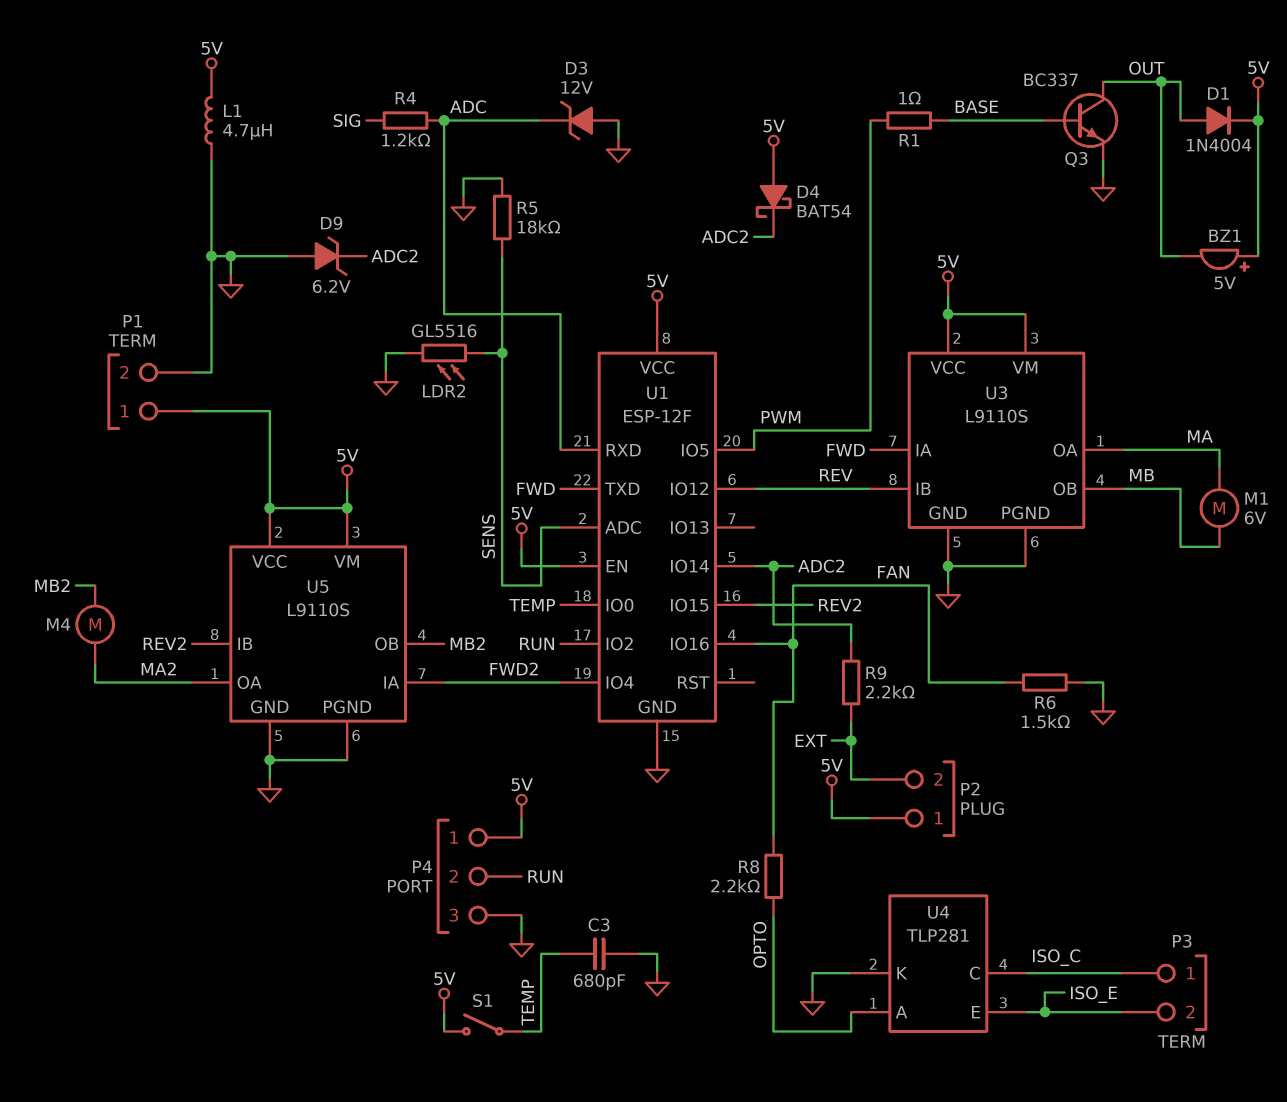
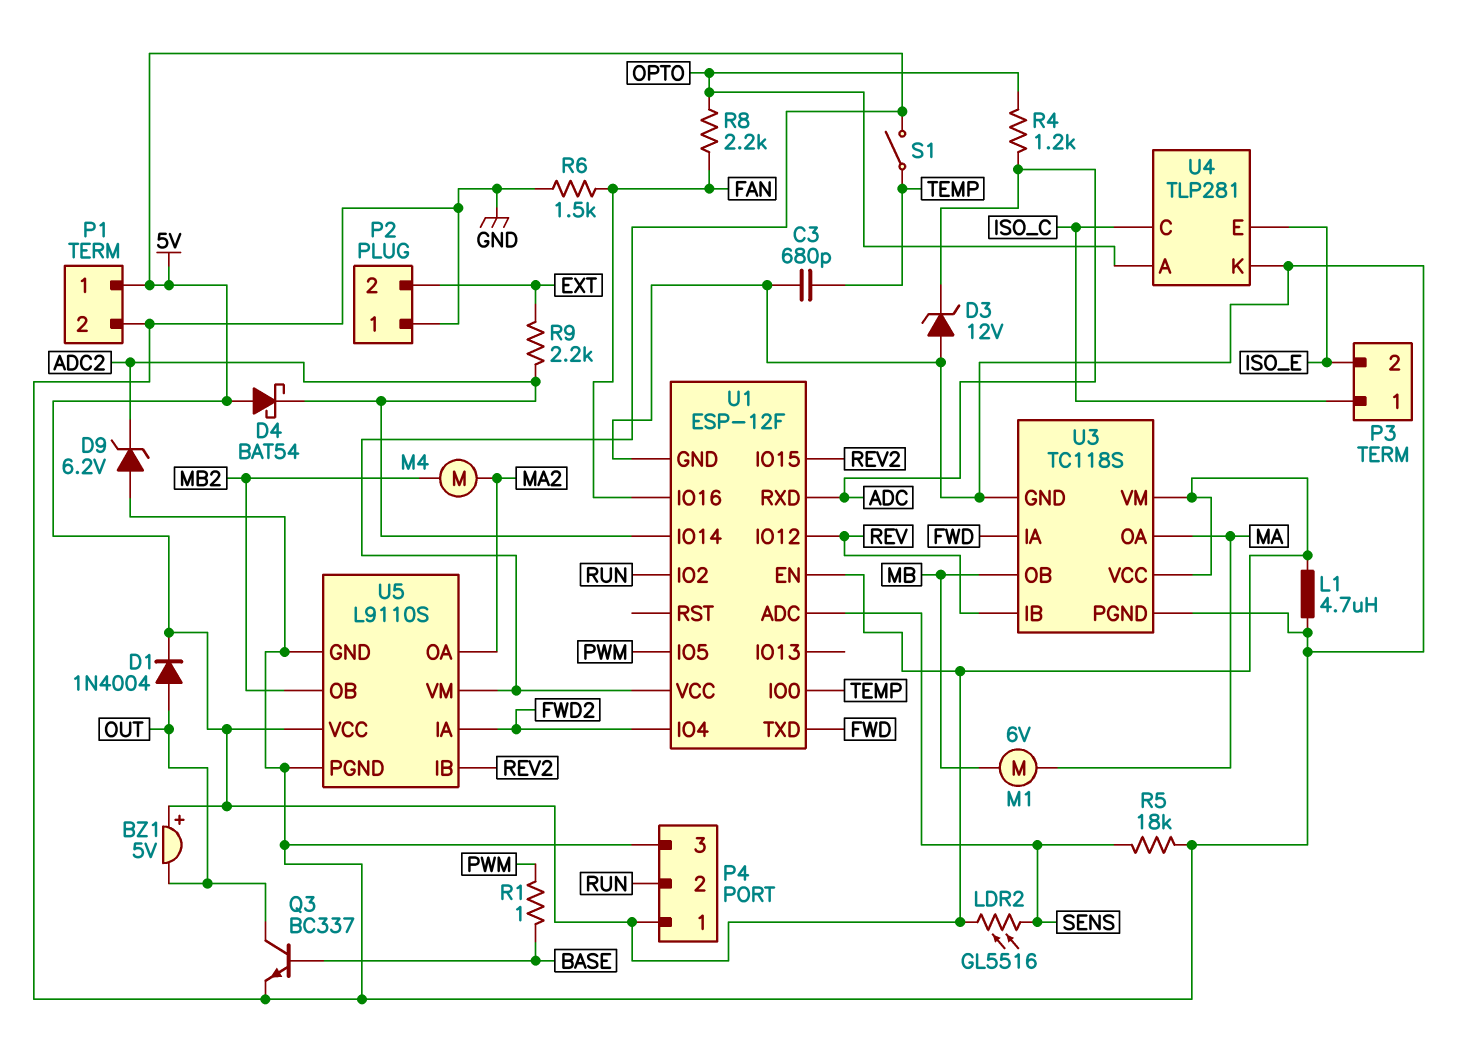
LDR2: GL5516 (GND, SENS) -> GL5516 (5V, SENS)
P2 pin 1: 5V -> GND
R4: 1.2k (ADC, SIG) -> 1.2k (ADC, OPTO)
U3: L9110S -> TC118S

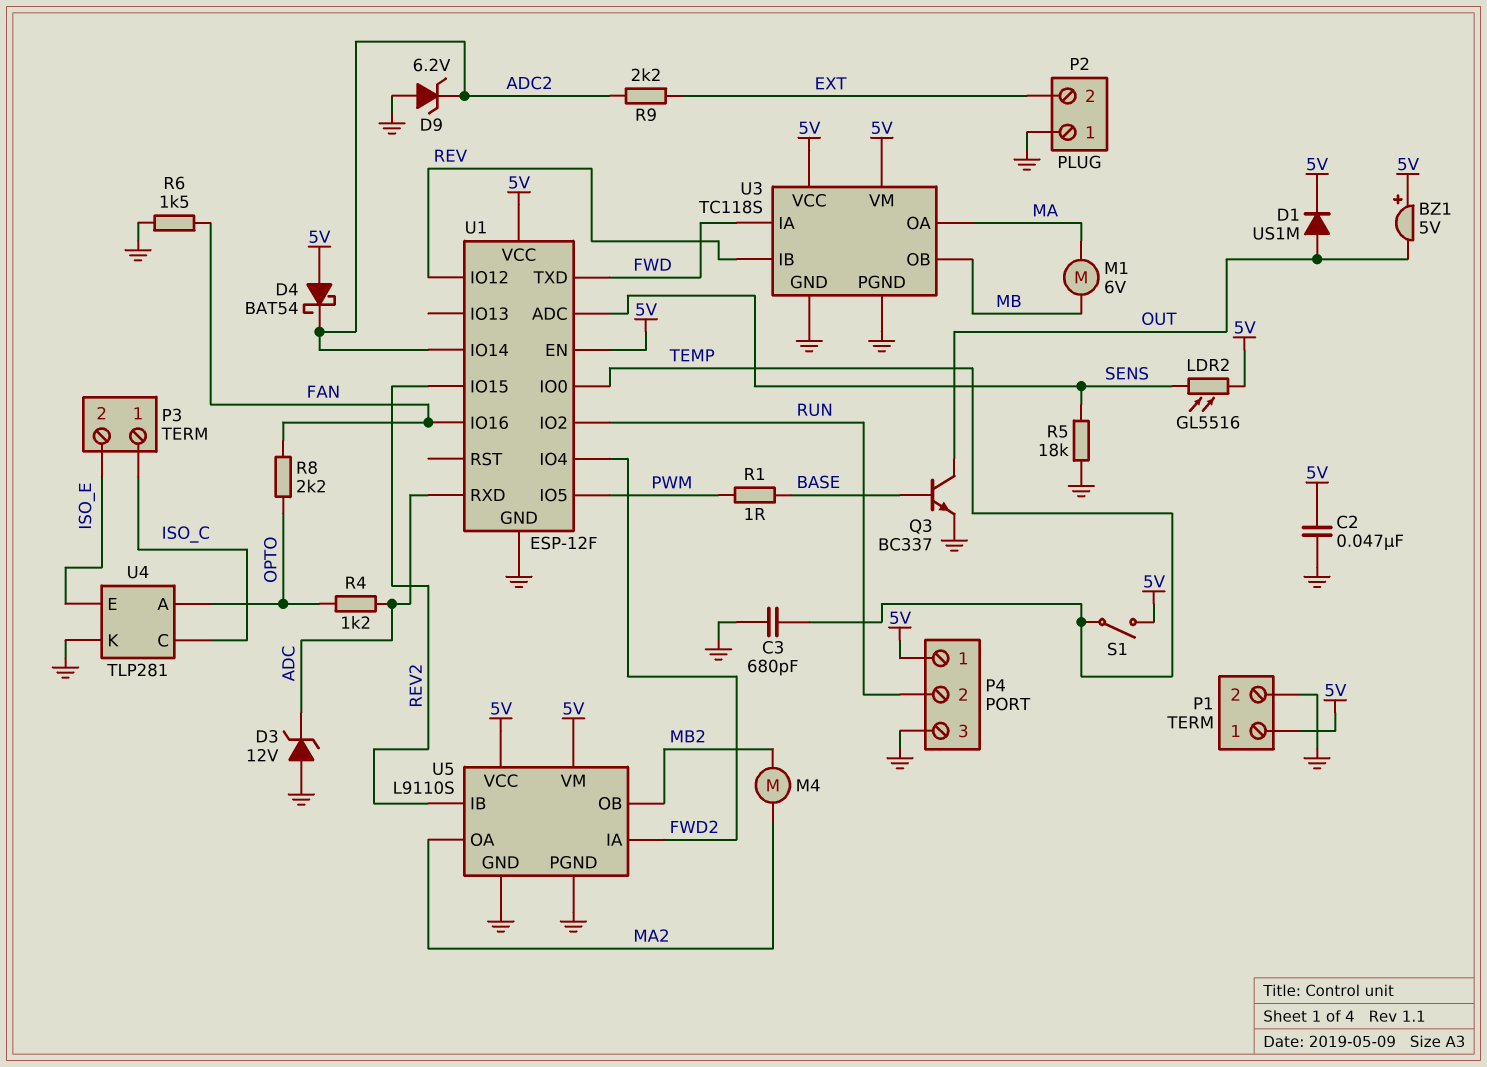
C2: none -> 47nF (5V, GND)
D1: diode 1N4004 (A OUT, K 5V) -> diode US1M (A OUT, K 5V)
L1: 4.7uH (5V, GND) -> none

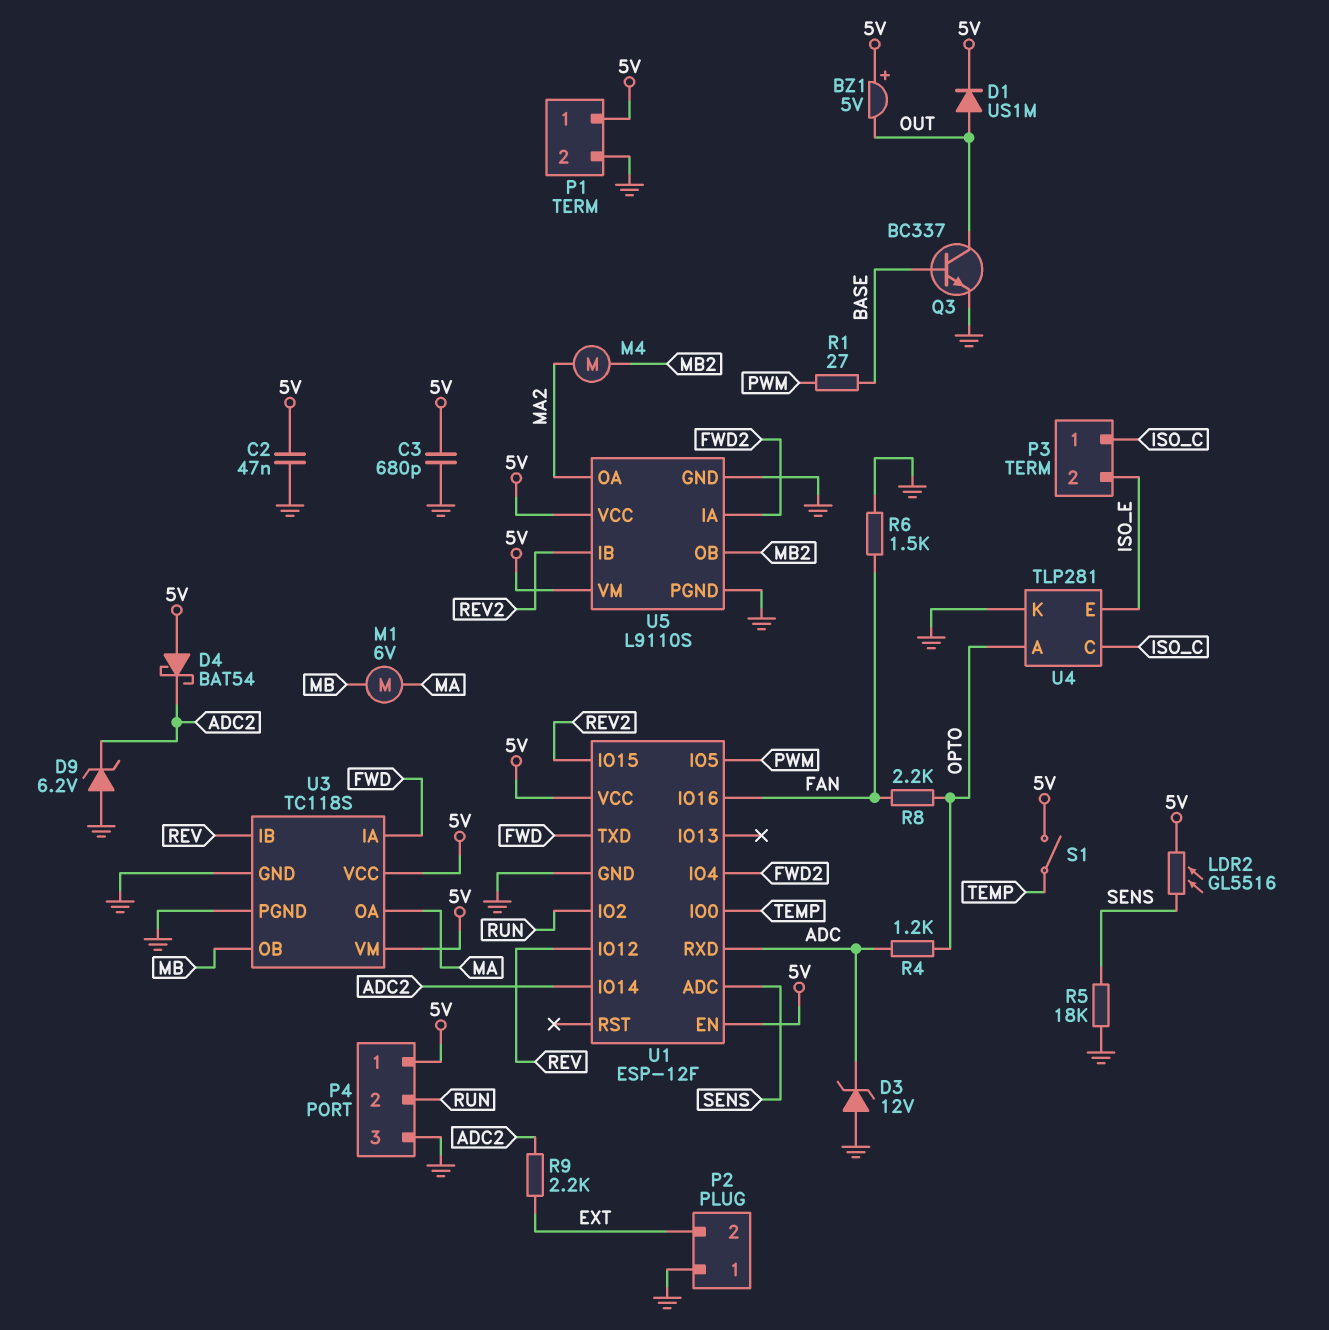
C3: 680pF (GND, TEMP) -> 680pF (5V, GND)
R1: 1 (BASE, PWM) -> 27 (BASE, PWM)

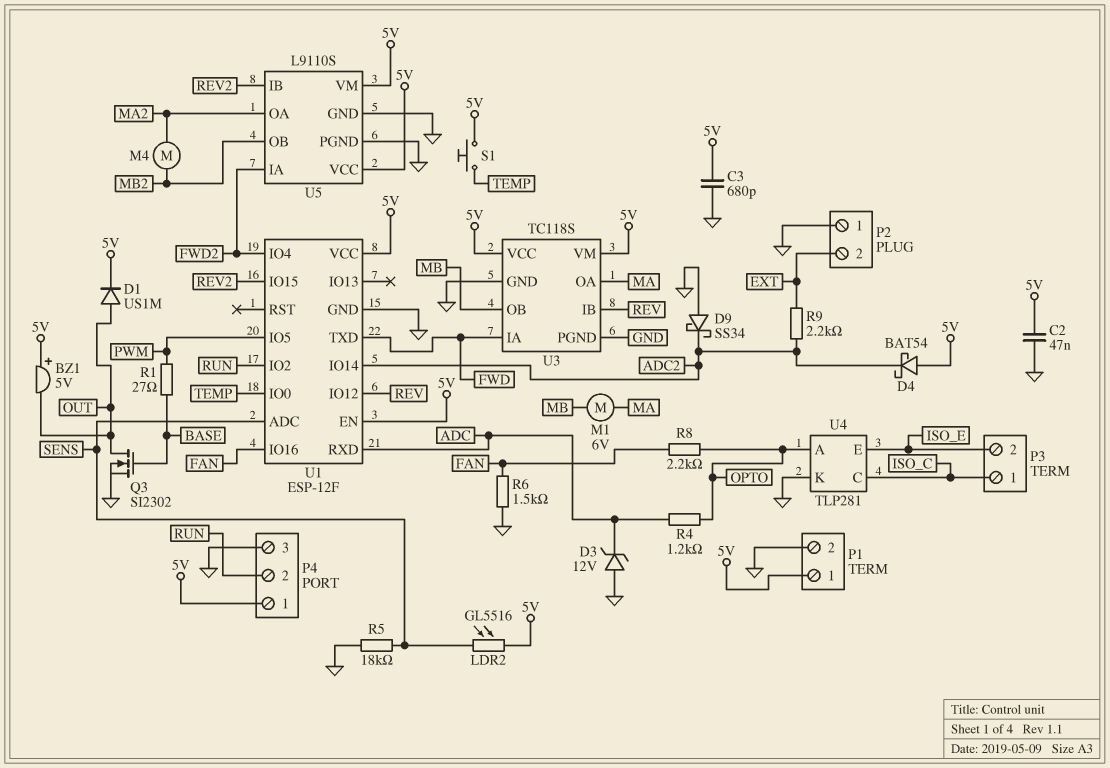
D9: zener 6.2V (A GND, K ADC2) -> schottky SS34 (A GND, K ADC2)
Q3: NPN BC337 (B BASE, C OUT, E GND) -> NMOS SI2302 (G BASE, D OUT, S GND)
S1: switch (5V, TEMP) -> button (5V, TEMP)

